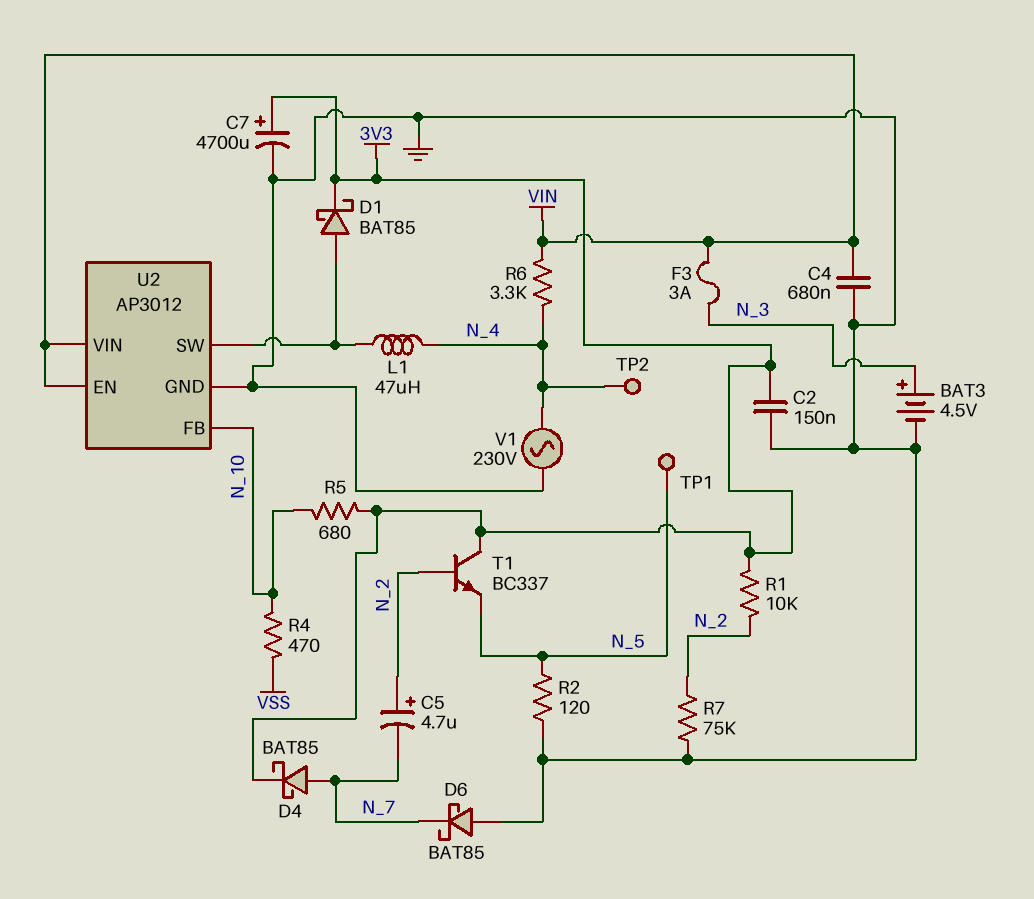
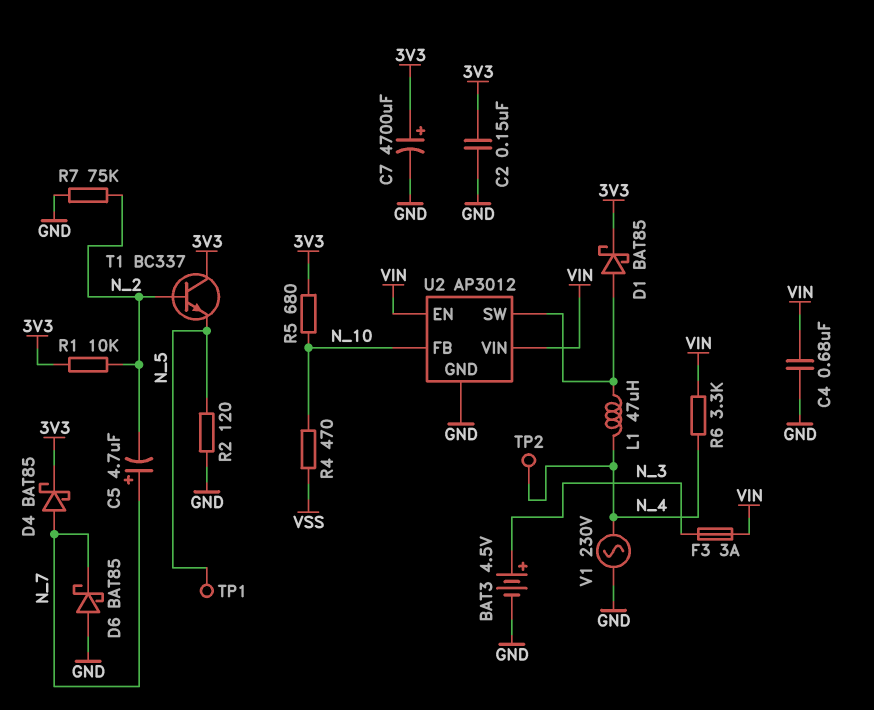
C5: 4.7uF (plus N_2, minus N_7) -> 4.7uF (plus N_7, minus N_2)

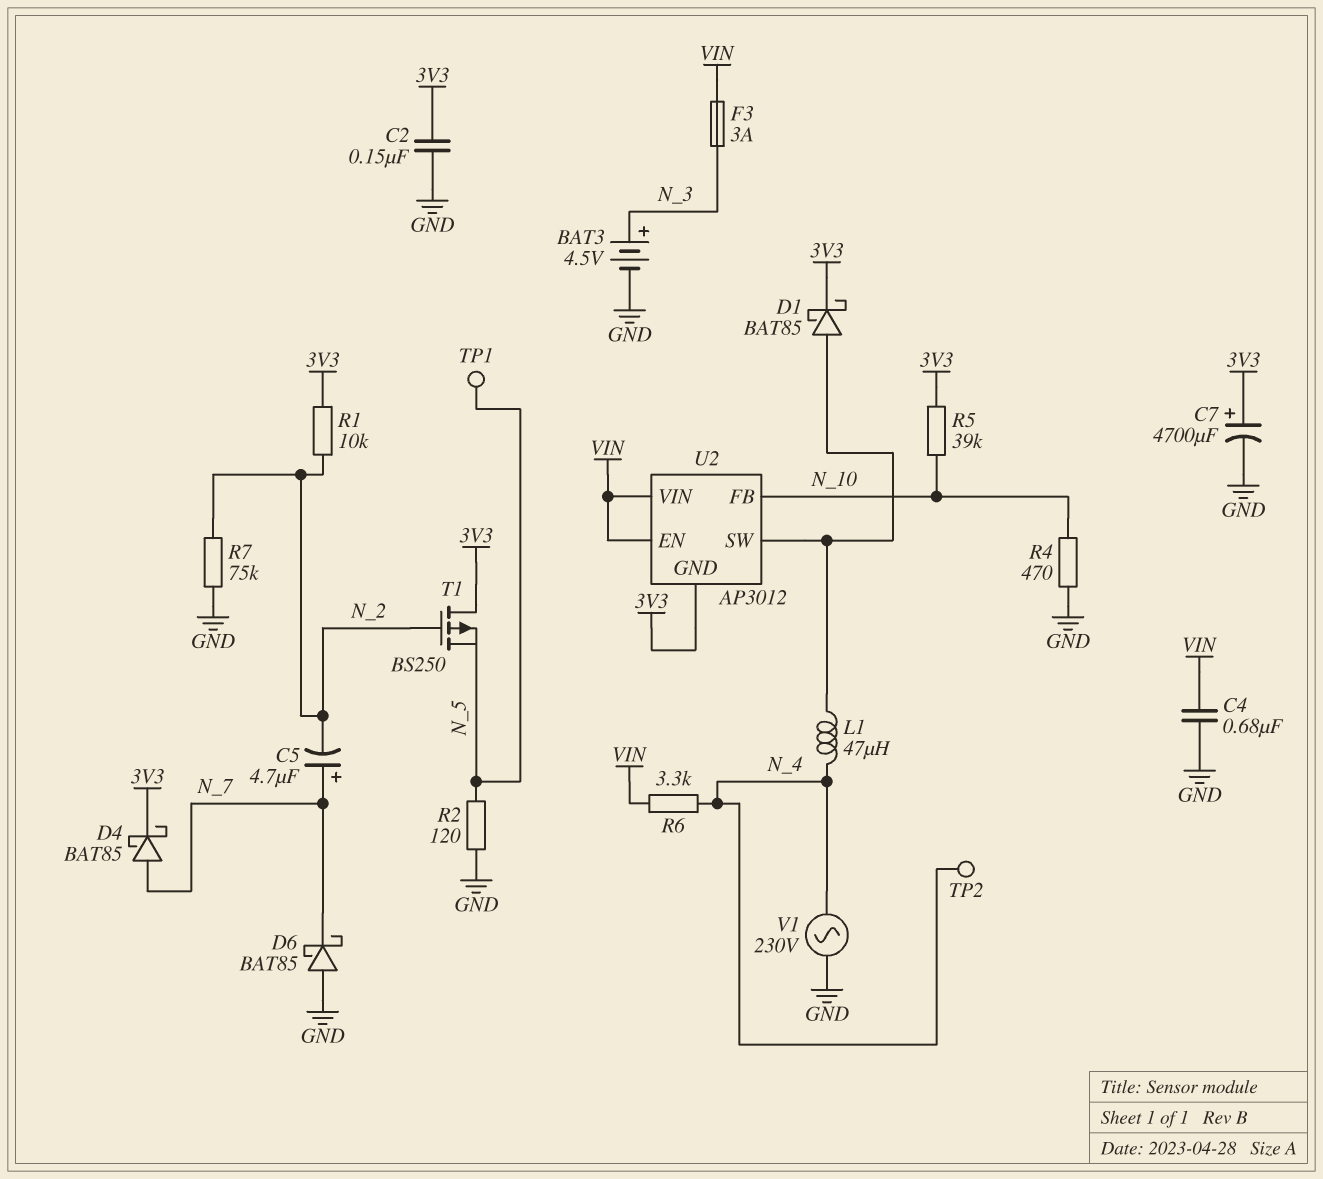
R4: 470 (N_10, VSS) -> 470 (GND, N_10)
R5: 680 (3V3, N_10) -> 39k (3V3, N_10)
T1: NPN BC337 (B N_2, C 3V3, E N_5) -> PMOS BS250 (G N_2, D 3V3, S N_5)
U2 pin GND: GND -> 3V3

